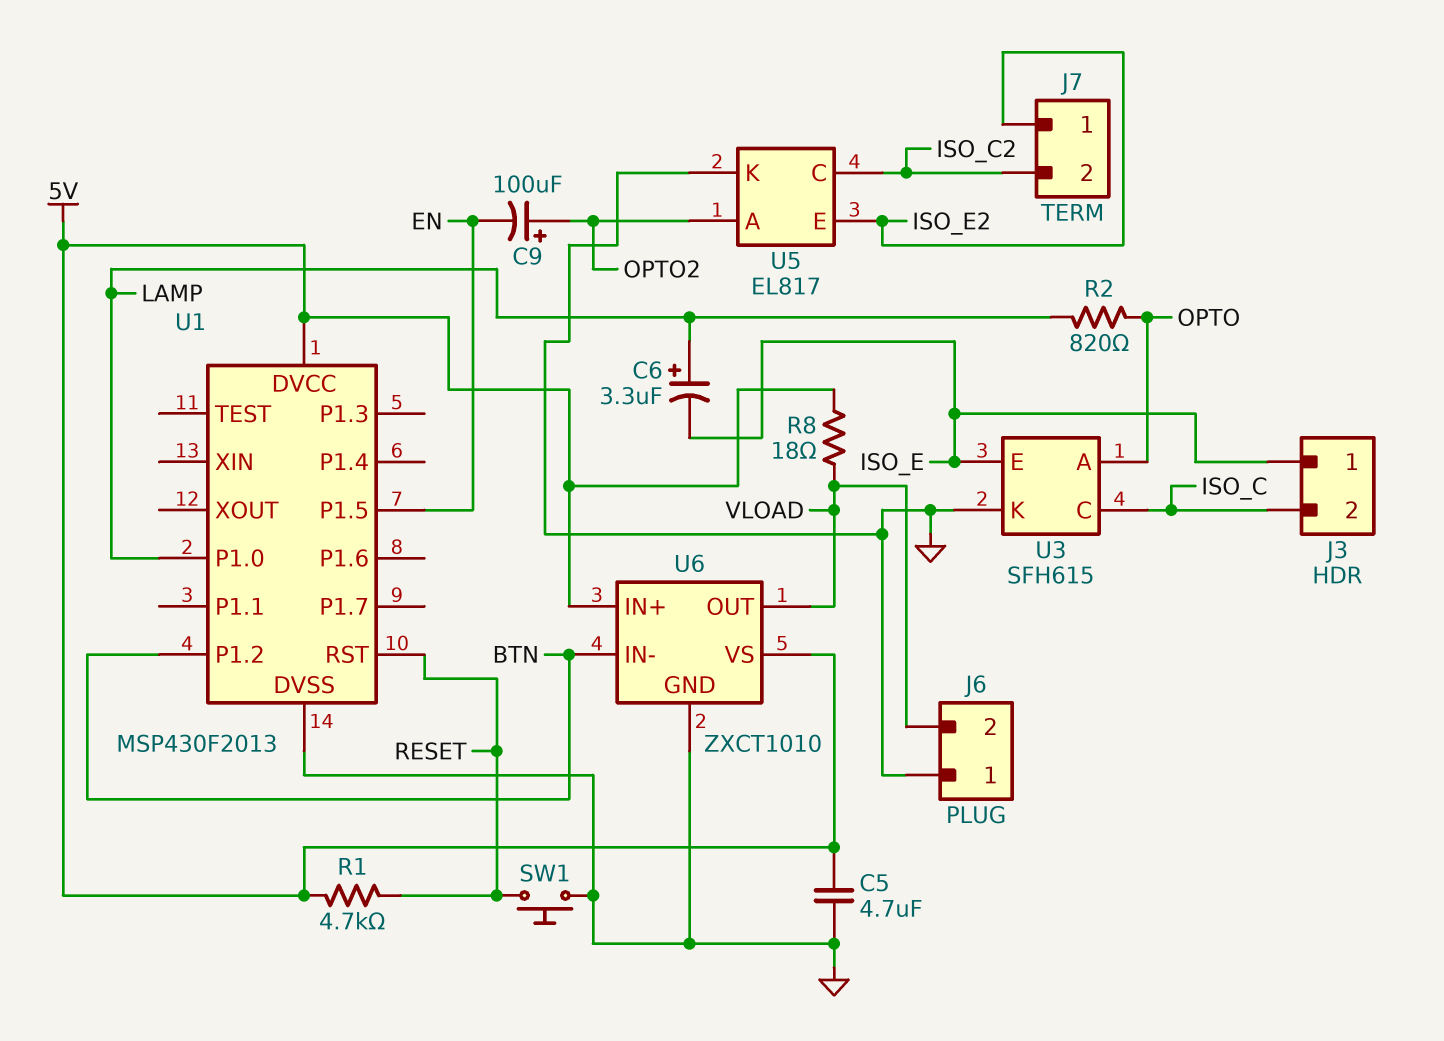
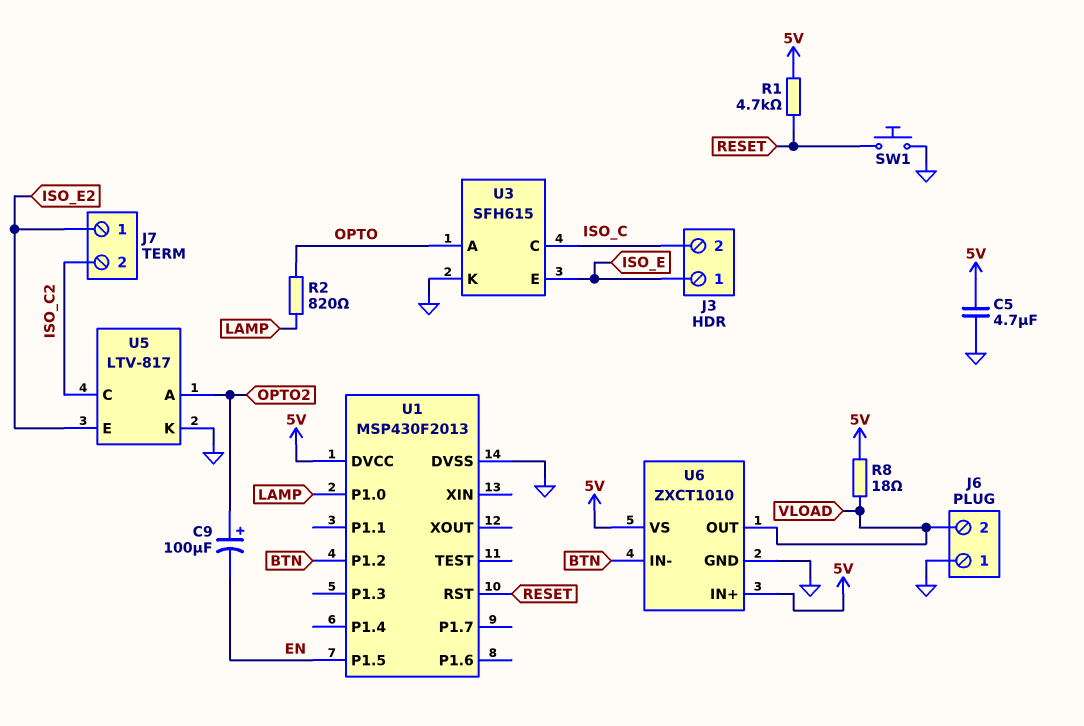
C6: 3.3uF (plus LAMP, minus ISO_E) -> none
U5: EL817 -> LTV-817

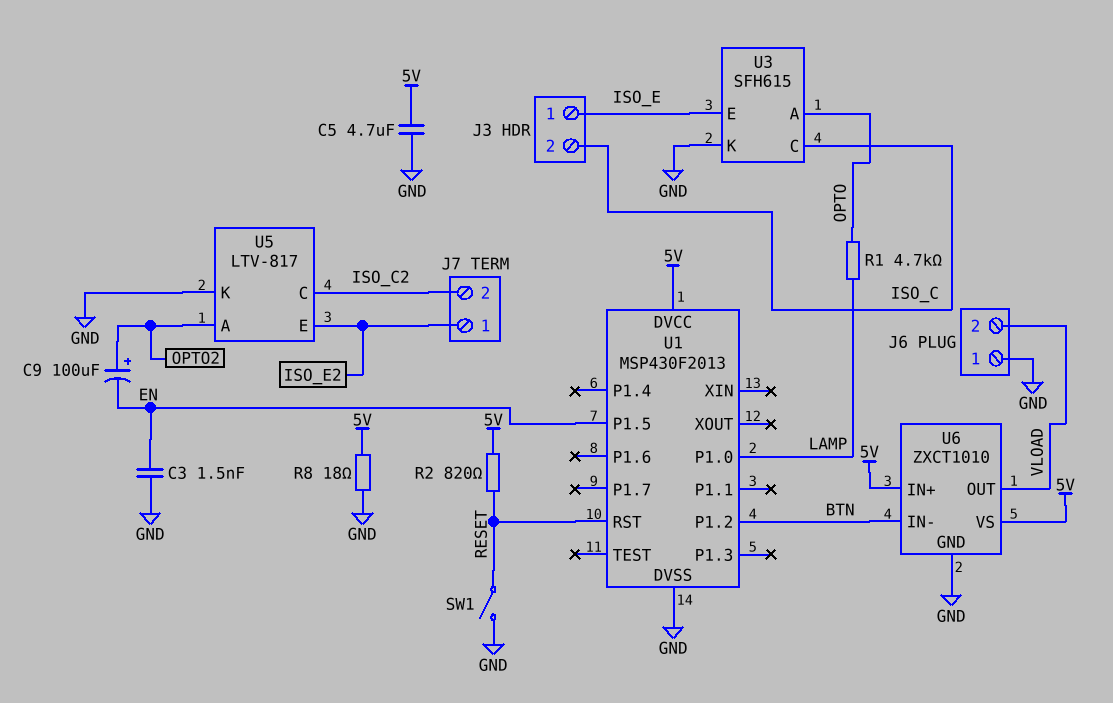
C3: none -> 1.5nF (EN, GND)
R1: 4.7k (5V, RESET) -> 4.7k (LAMP, OPTO)
R2: 820 (LAMP, OPTO) -> 820 (5V, RESET)
R8: 18 (5V, VLOAD) -> 18 (5V, GND)
SW1: button (GND, RESET) -> switch (GND, RESET)

